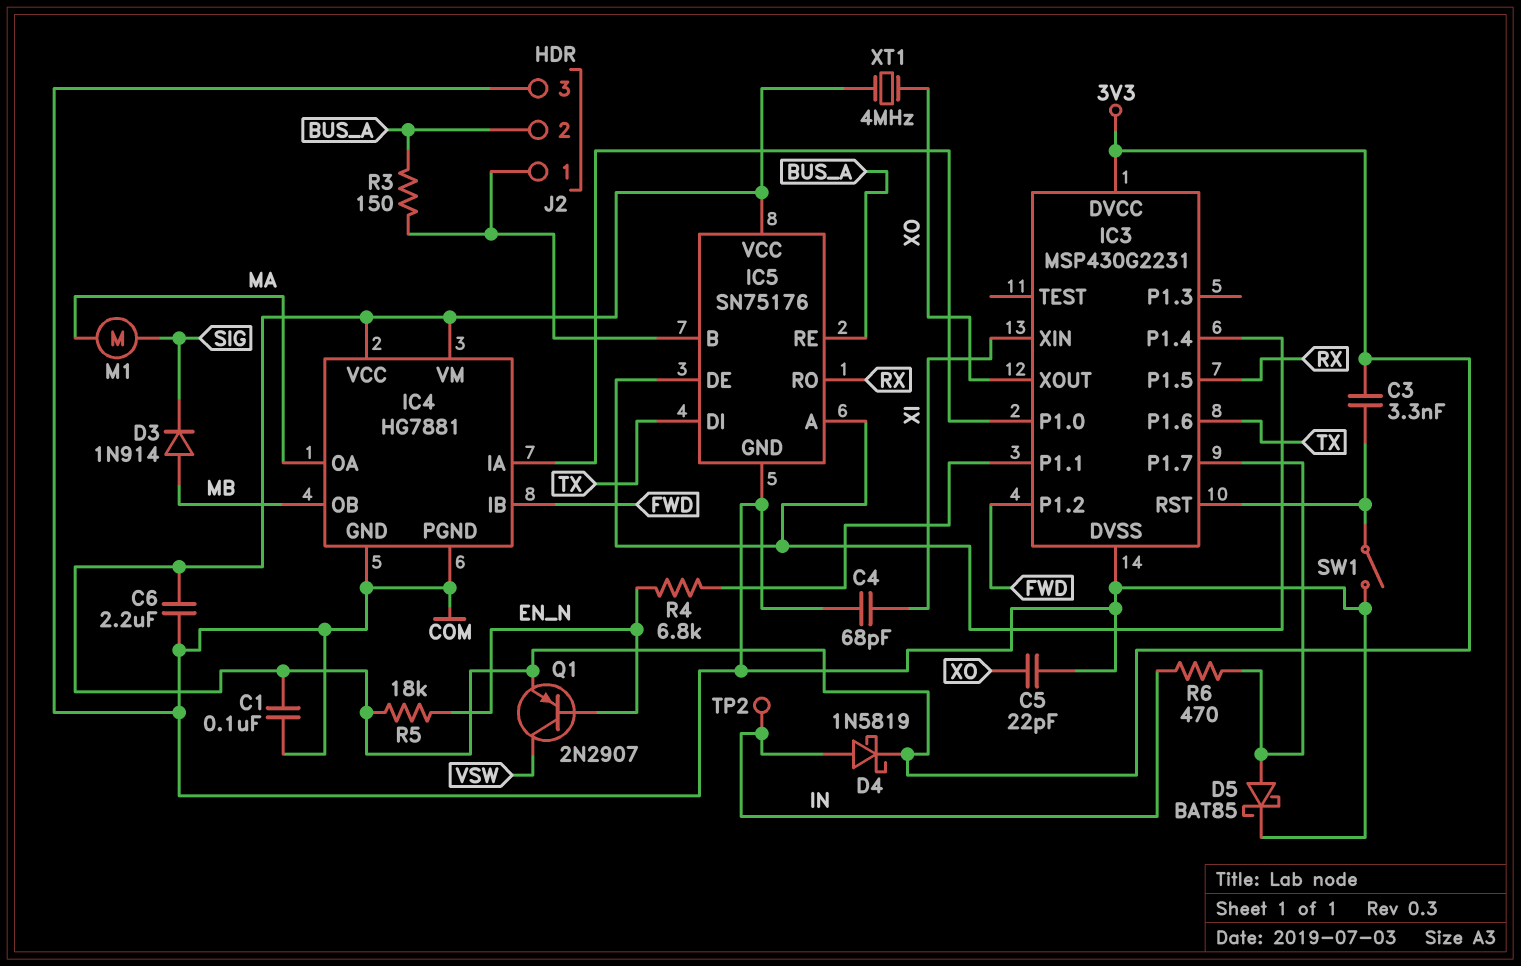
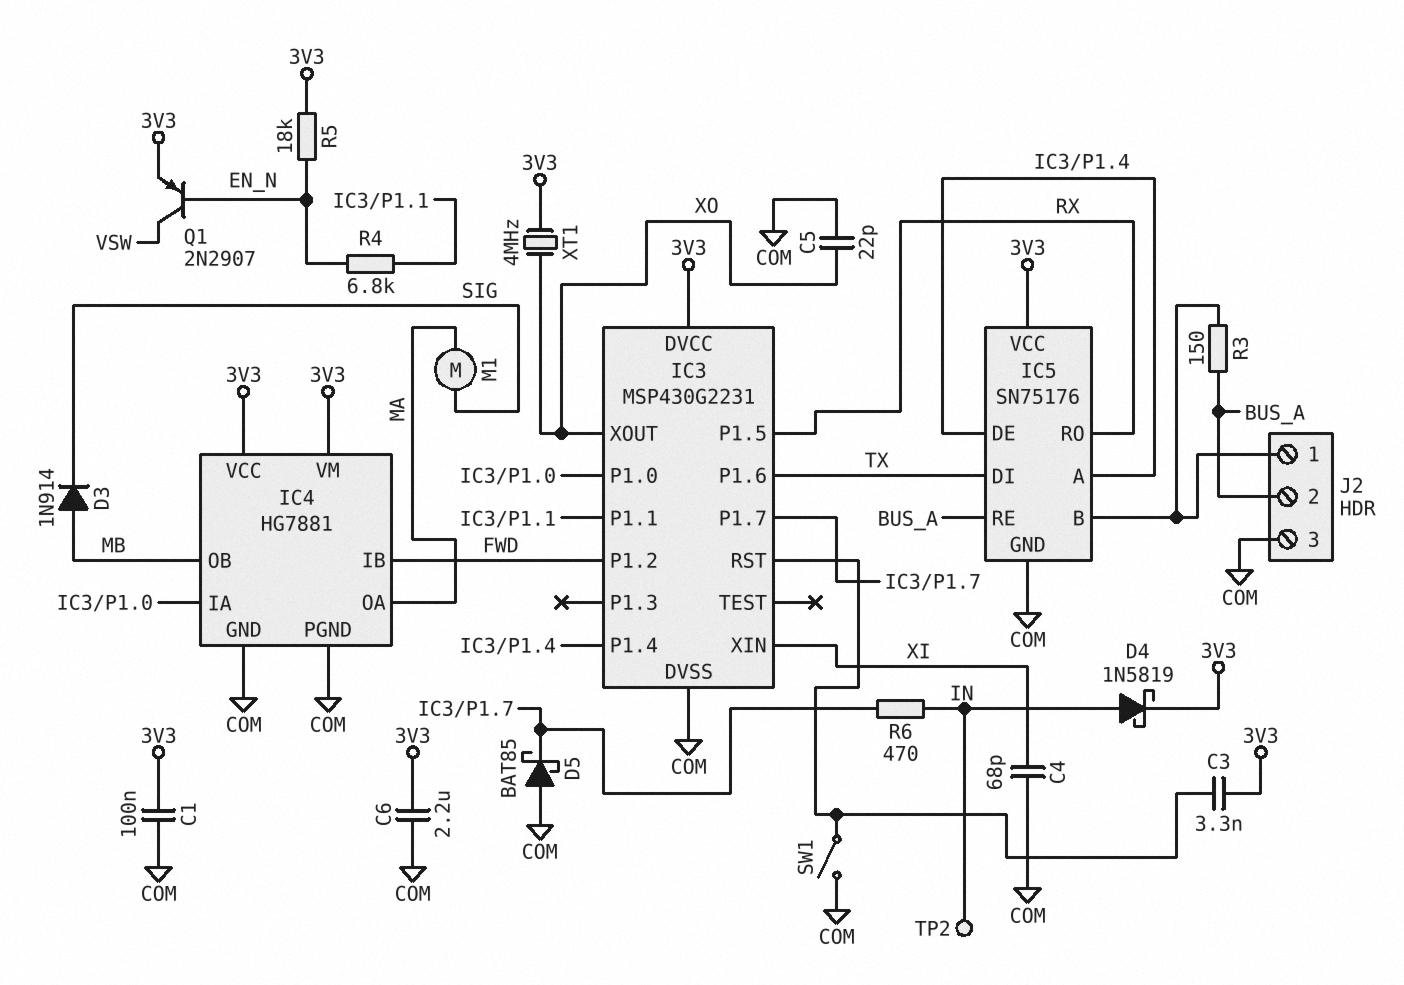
D5: schottky BAT85 (A IC3/P1.7, K COM) -> schottky BAT85 (A COM, K IC3/P1.7)

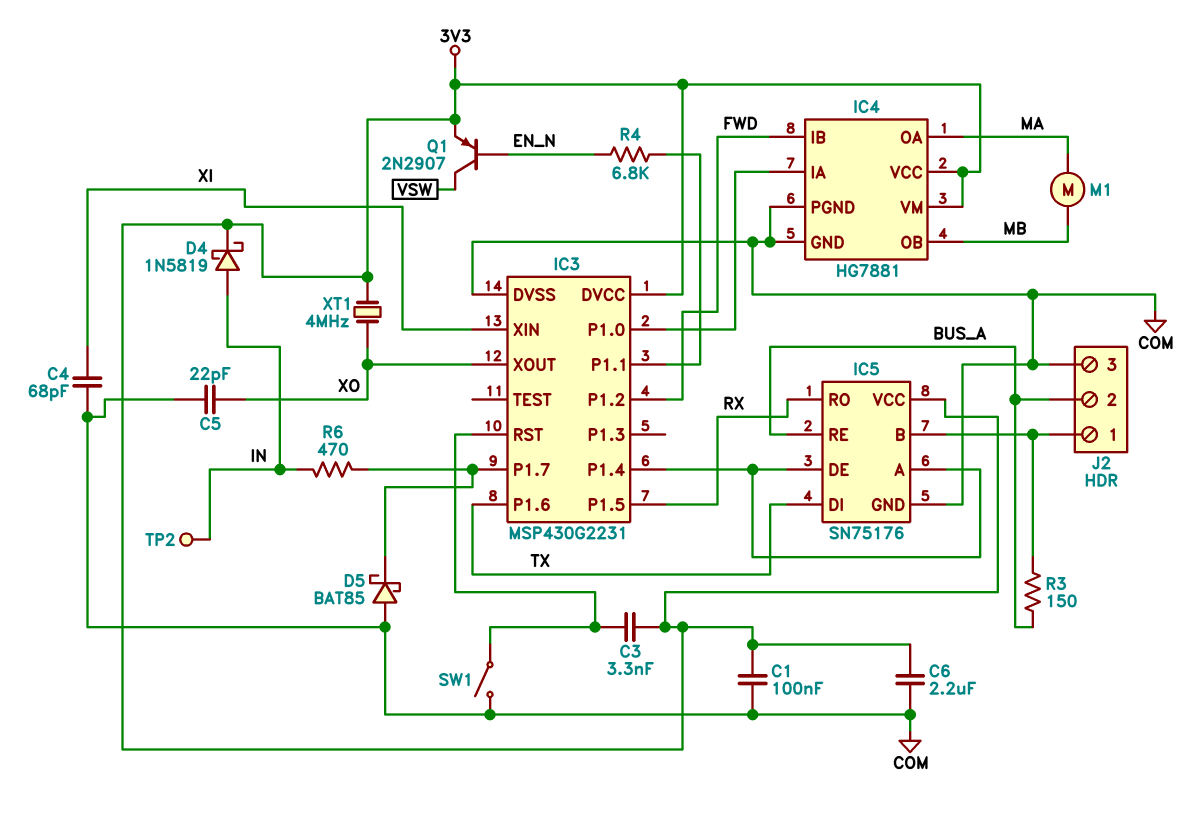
D3: diode 1N914 (A MB, K SIG) -> none
M1: motor (MA, SIG) -> motor (MA, MB)
R5: 18k (3V3, EN_N) -> none

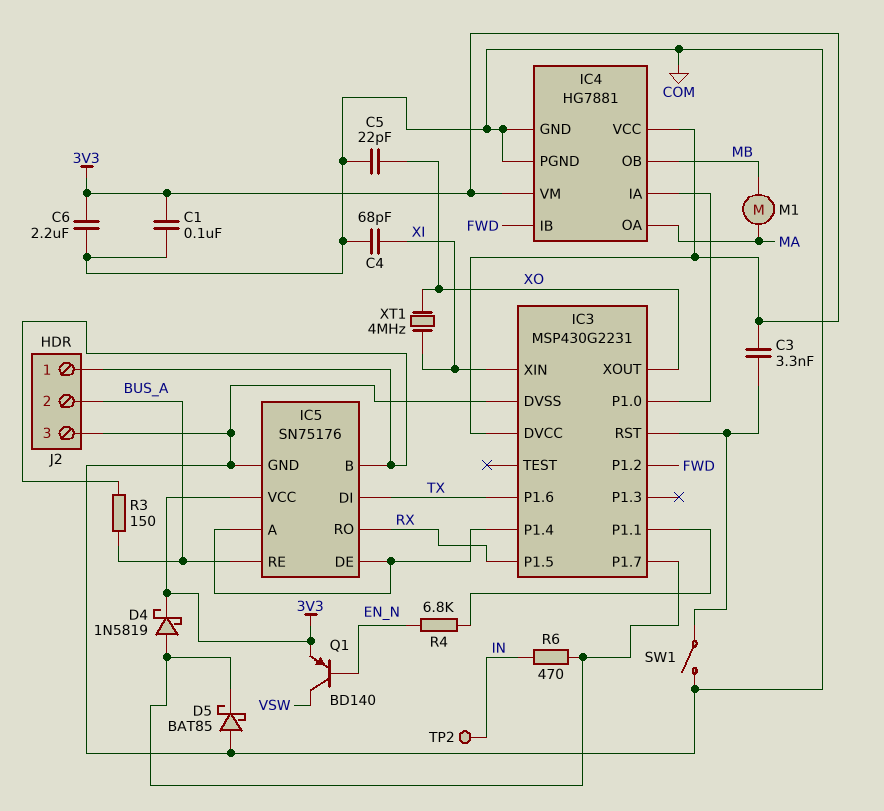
D4: schottky 1N5819 (A IN, K 3V3) -> schottky 1N5819 (A IC3/P1.7, K 3V3)
Q1: PNP 2N2907 (B EN_N, C VSW, E 3V3) -> PNP BD140 (B EN_N, C VSW, E 3V3)
XT1: 4MHz (3V3, XO) -> 4MHz (XI, XO)

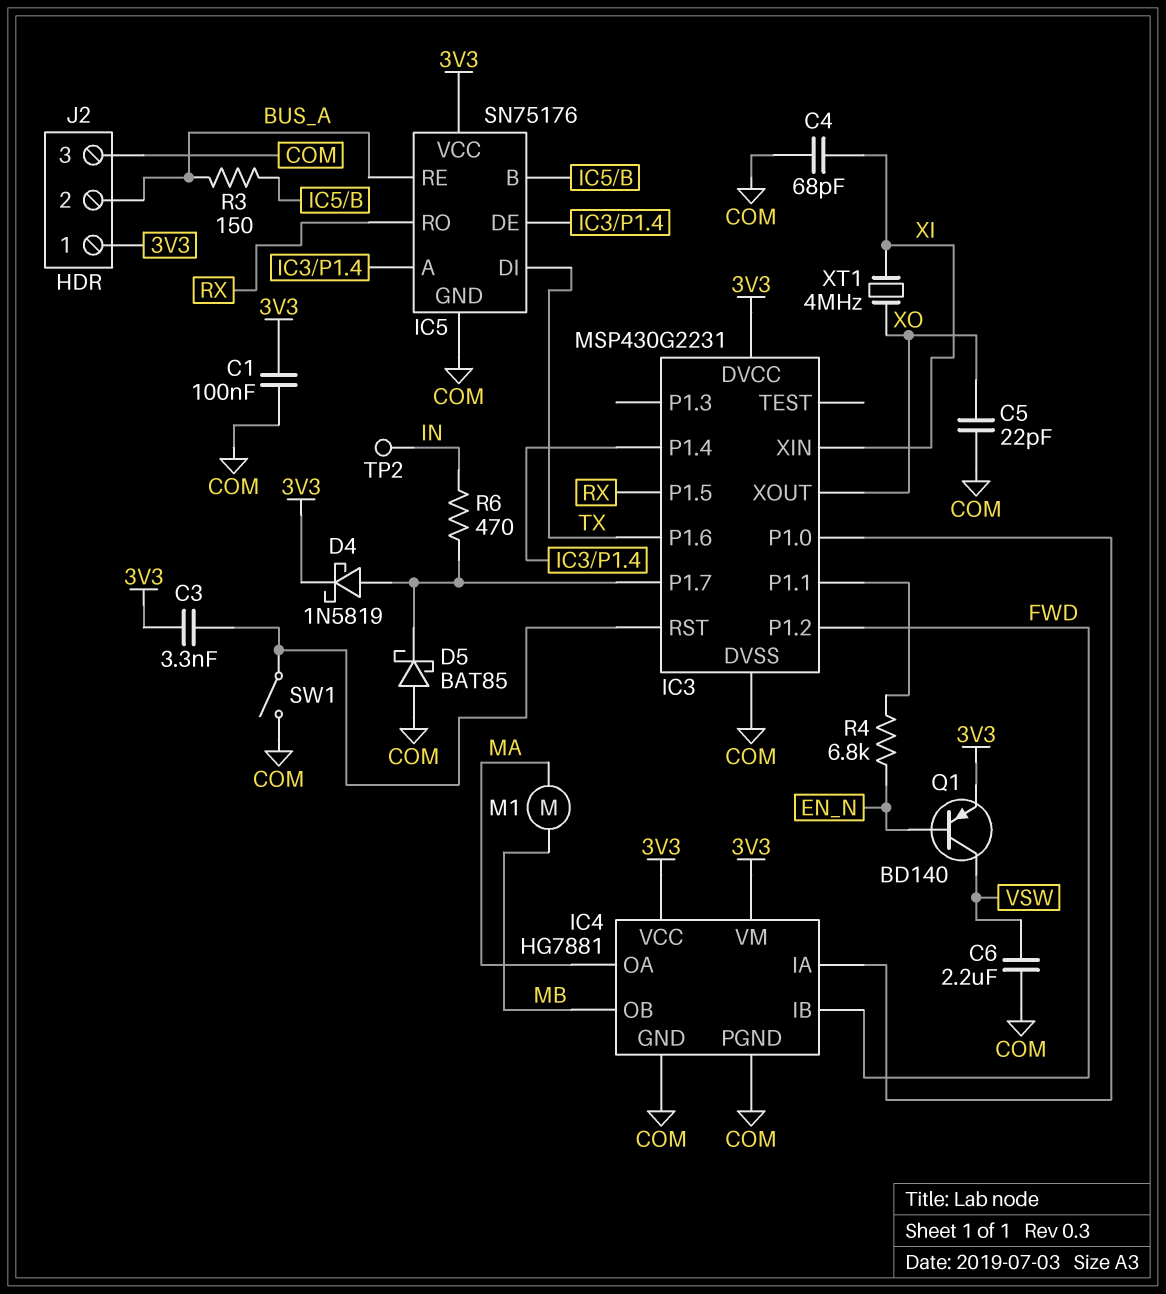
C6: 2.2uF (3V3, COM) -> 2.2uF (COM, VSW)
J2 pin 1: IC5/B -> 3V3

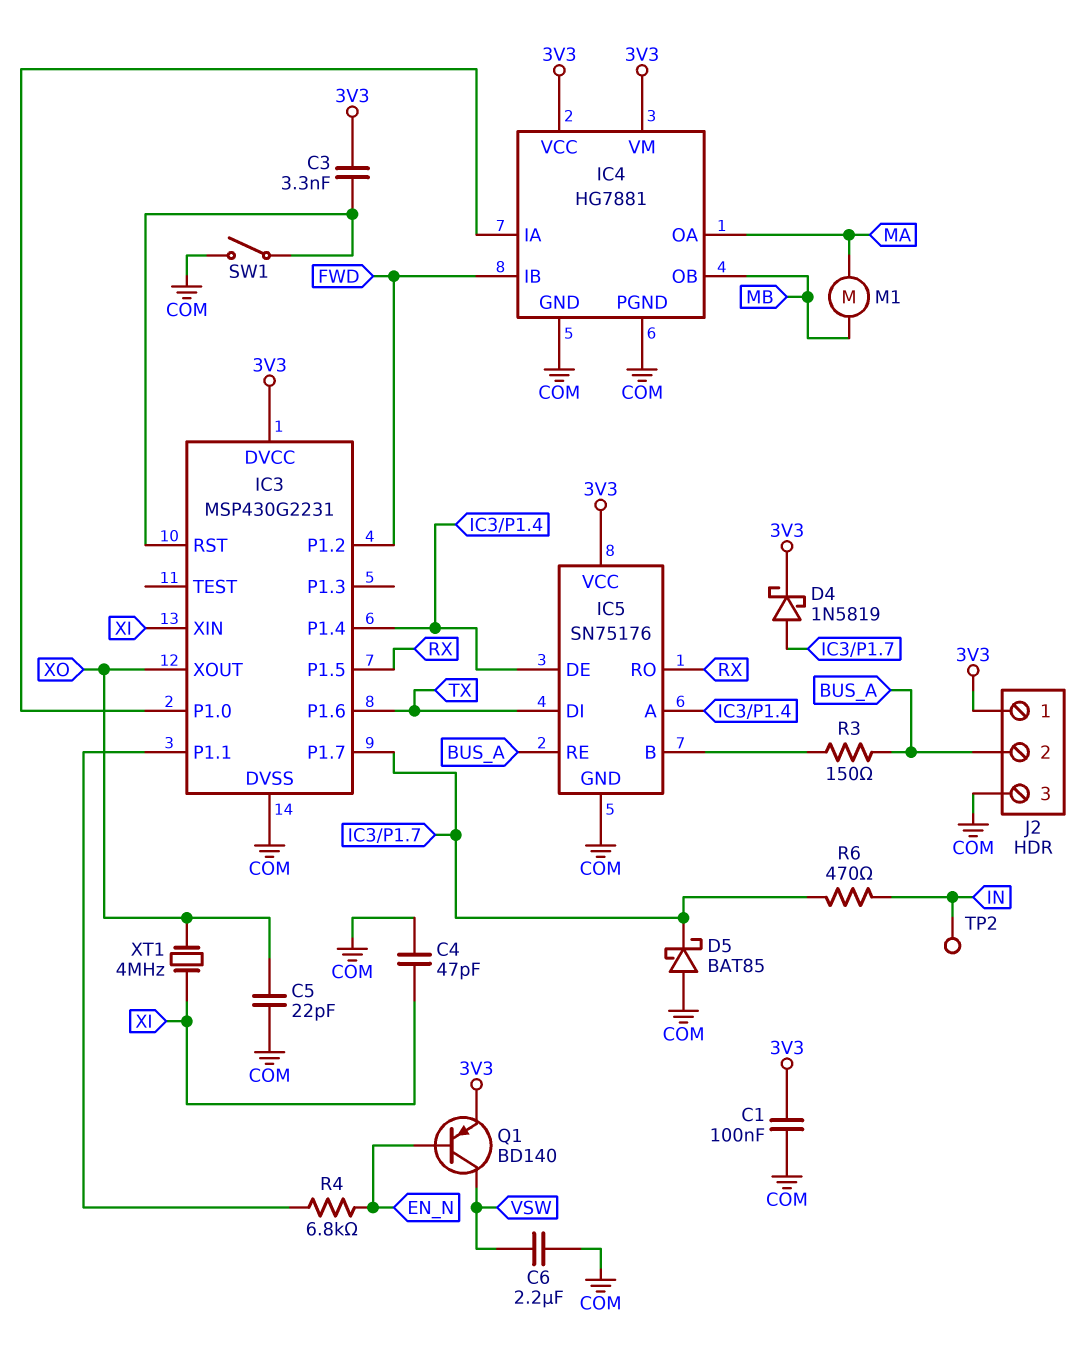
C4: 68pF (COM, XI) -> 47pF (COM, XI)

